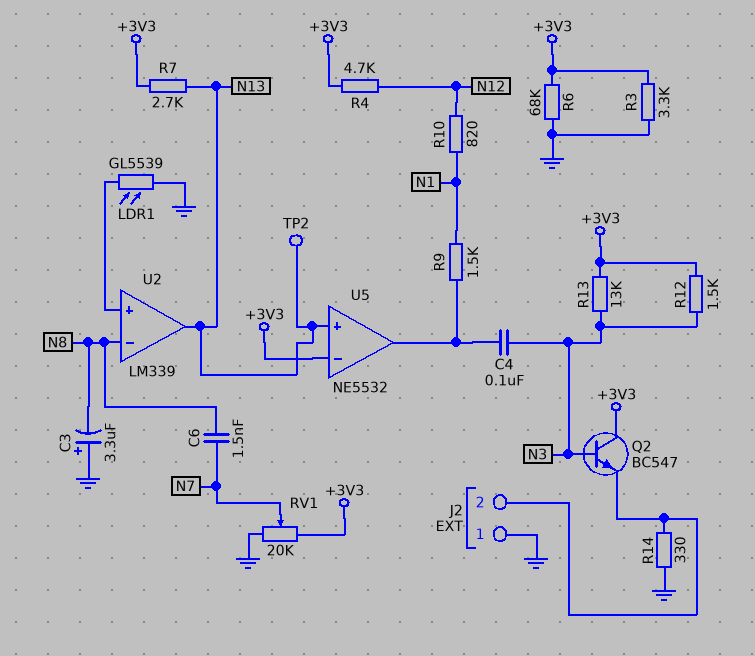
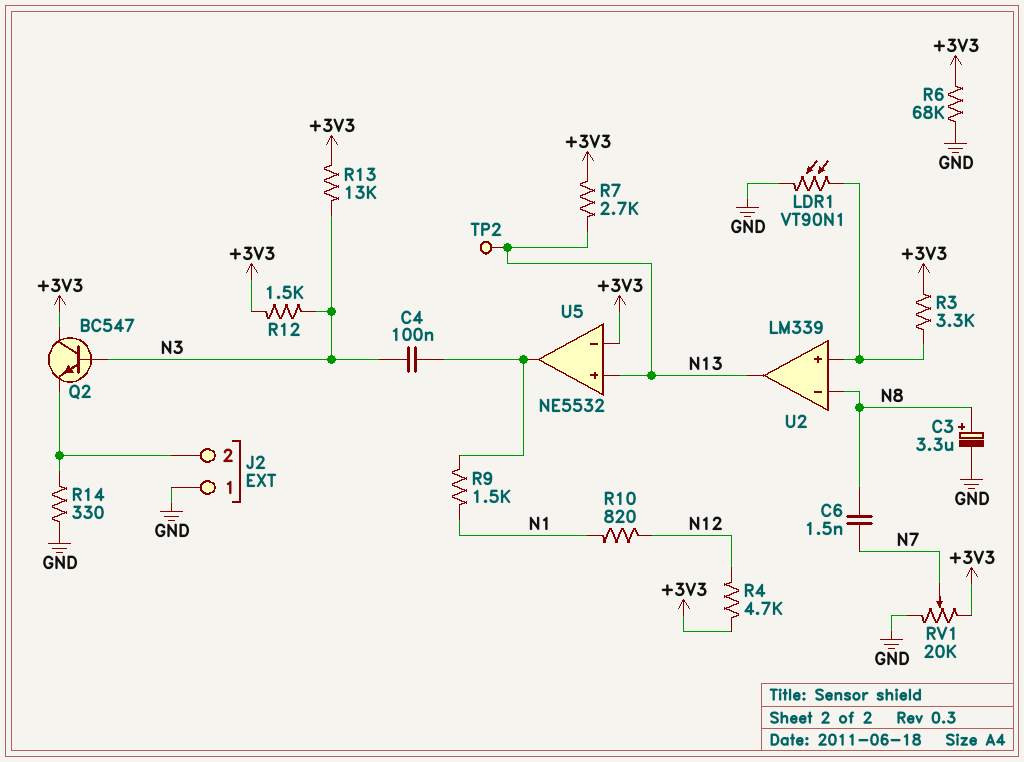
C3: 3.3uF (plus GND, minus N8) -> 3.3uF (plus N8, minus GND)
LDR1: GL5539 (GND, U2/in+) -> VT90N1 (GND, U2/in+)
R3: 3.3k (+3V3, GND) -> 3.3k (+3V3, U2/in+)

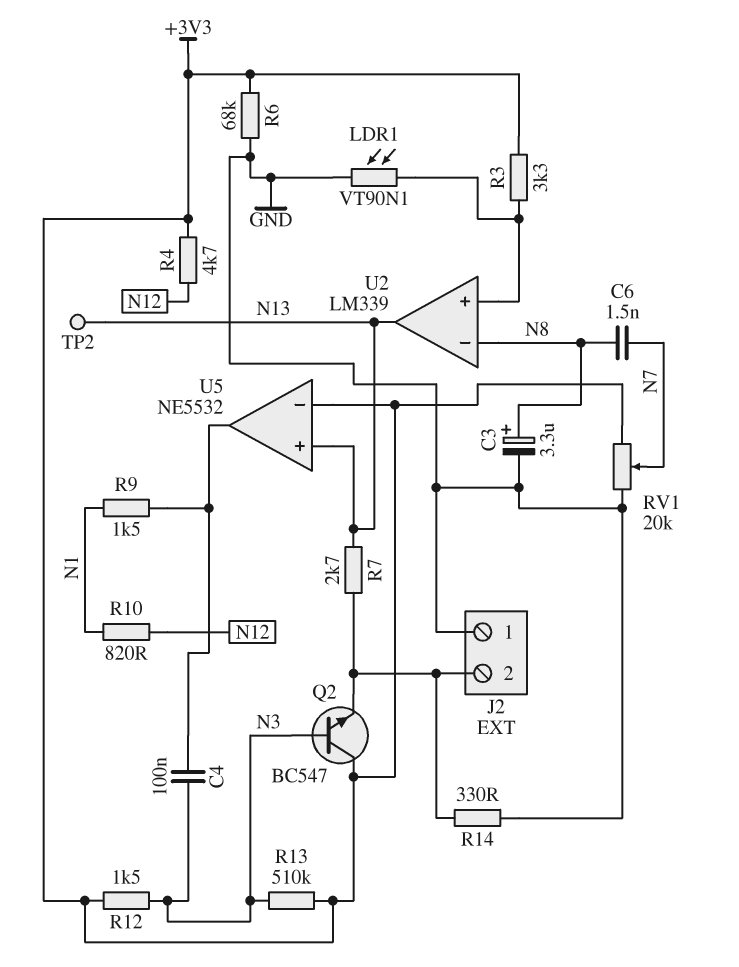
R7: 2.7k (+3V3, N13) -> 2.7k (J2/2, N13)
R13: 13k (+3V3, N3) -> 510k (+3V3, N3)

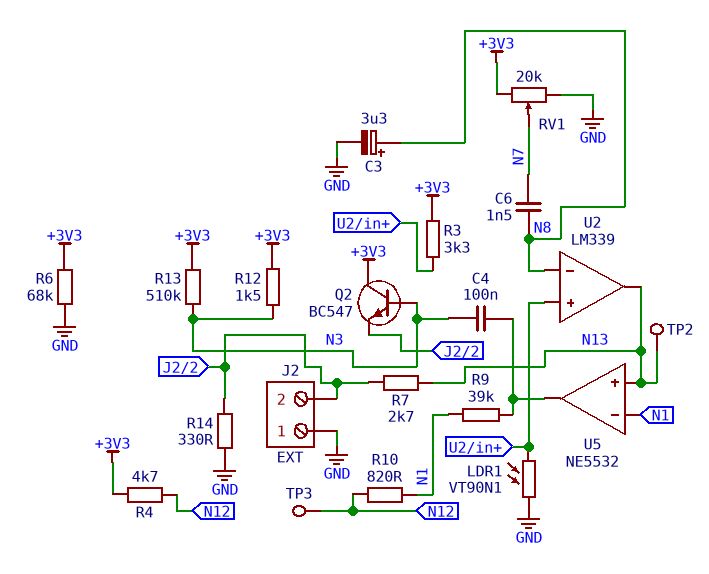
R9: 1.5k (N1, U5/out) -> 39k (N1, U5/out)
TP3: none -> test point (N12)
U5 pin in-: +3V3 -> N1

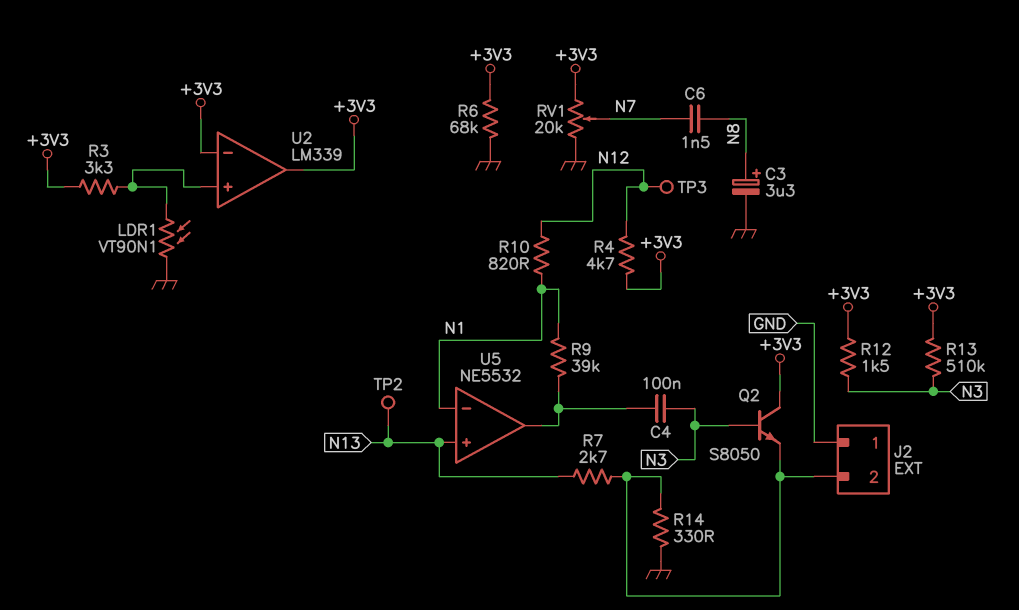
Q2: NPN BC547 (B N3, C +3V3, E J2/2) -> NPN S8050 (B N3, C +3V3, E J2/2)
U2 pin in-: N8 -> +3V3
U2 pin out: N13 -> +3V3

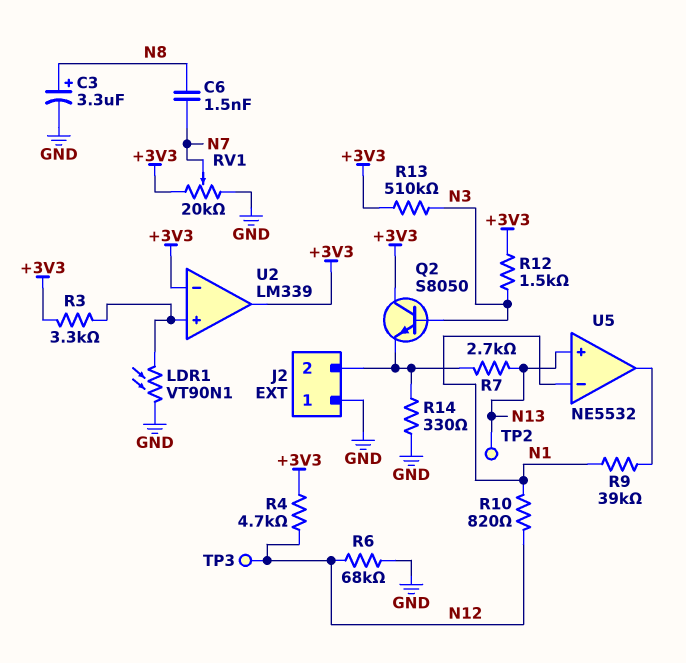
C4: 100nF (N3, U5/out) -> none
R6: 68k (+3V3, GND) -> 68k (GND, N12)

